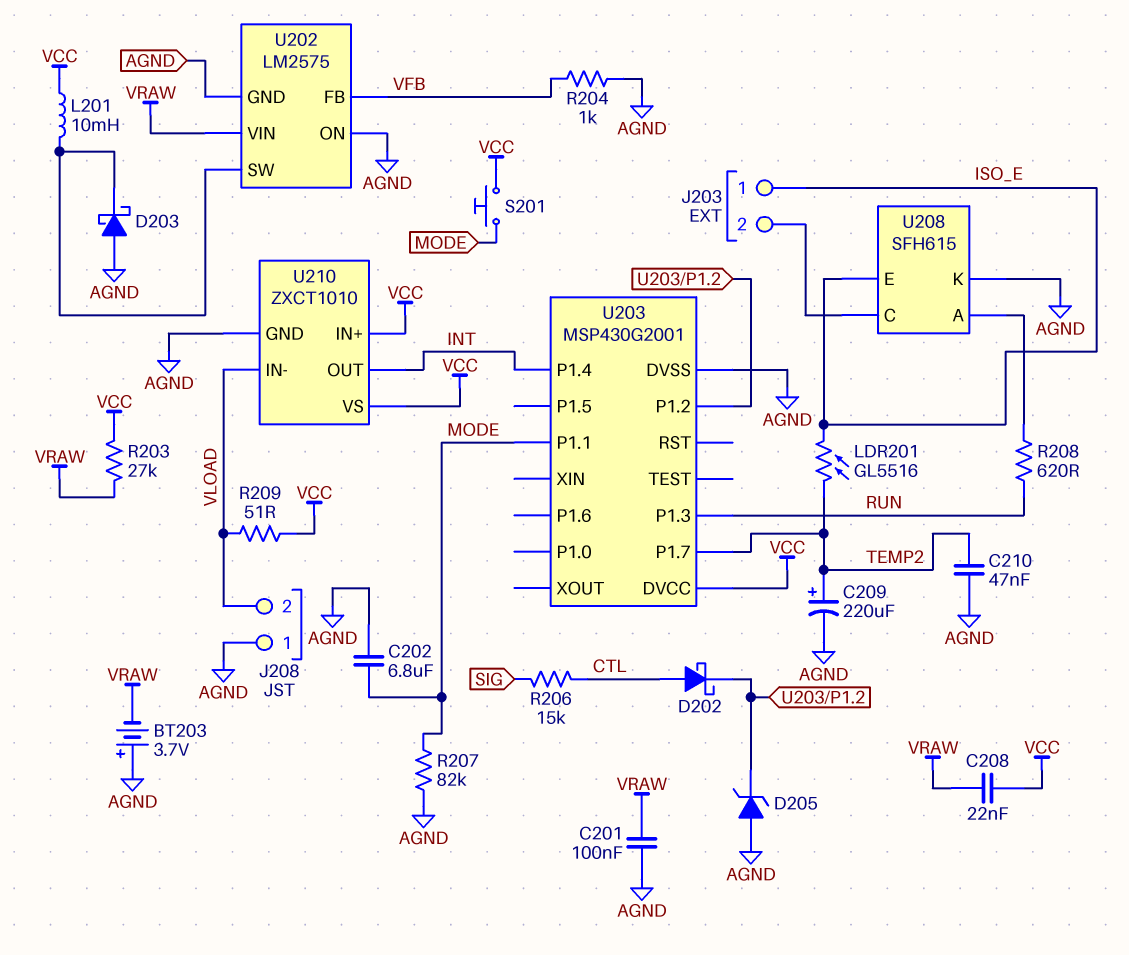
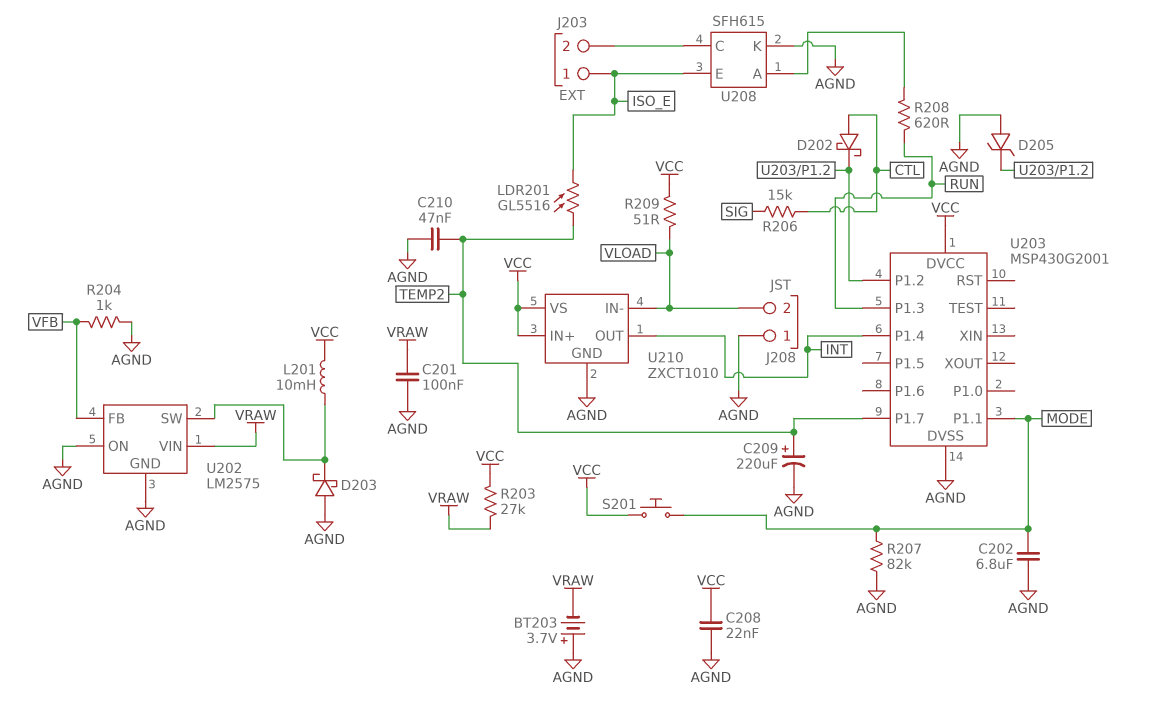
C208: 22nF (VCC, VRAW) -> 22nF (AGND, VCC)

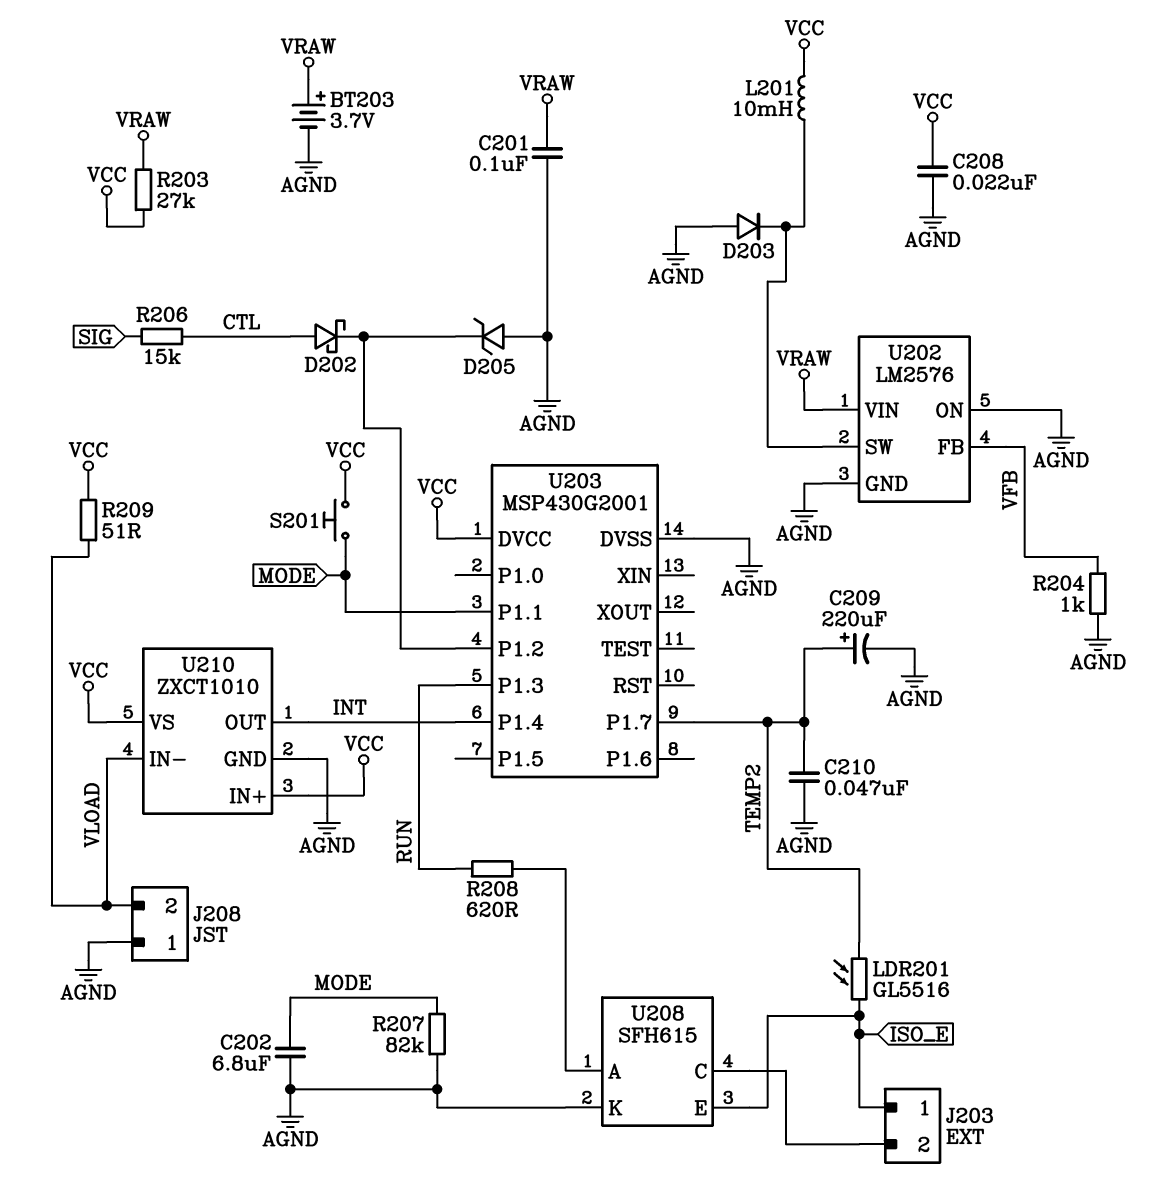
BT203: 3.7V (plus AGND, minus VRAW) -> 3.7V (plus VRAW, minus AGND)
D203: schottky (A AGND, K U202/SW) -> diode (A AGND, K U202/SW)
U202: LM2575 -> LM2576

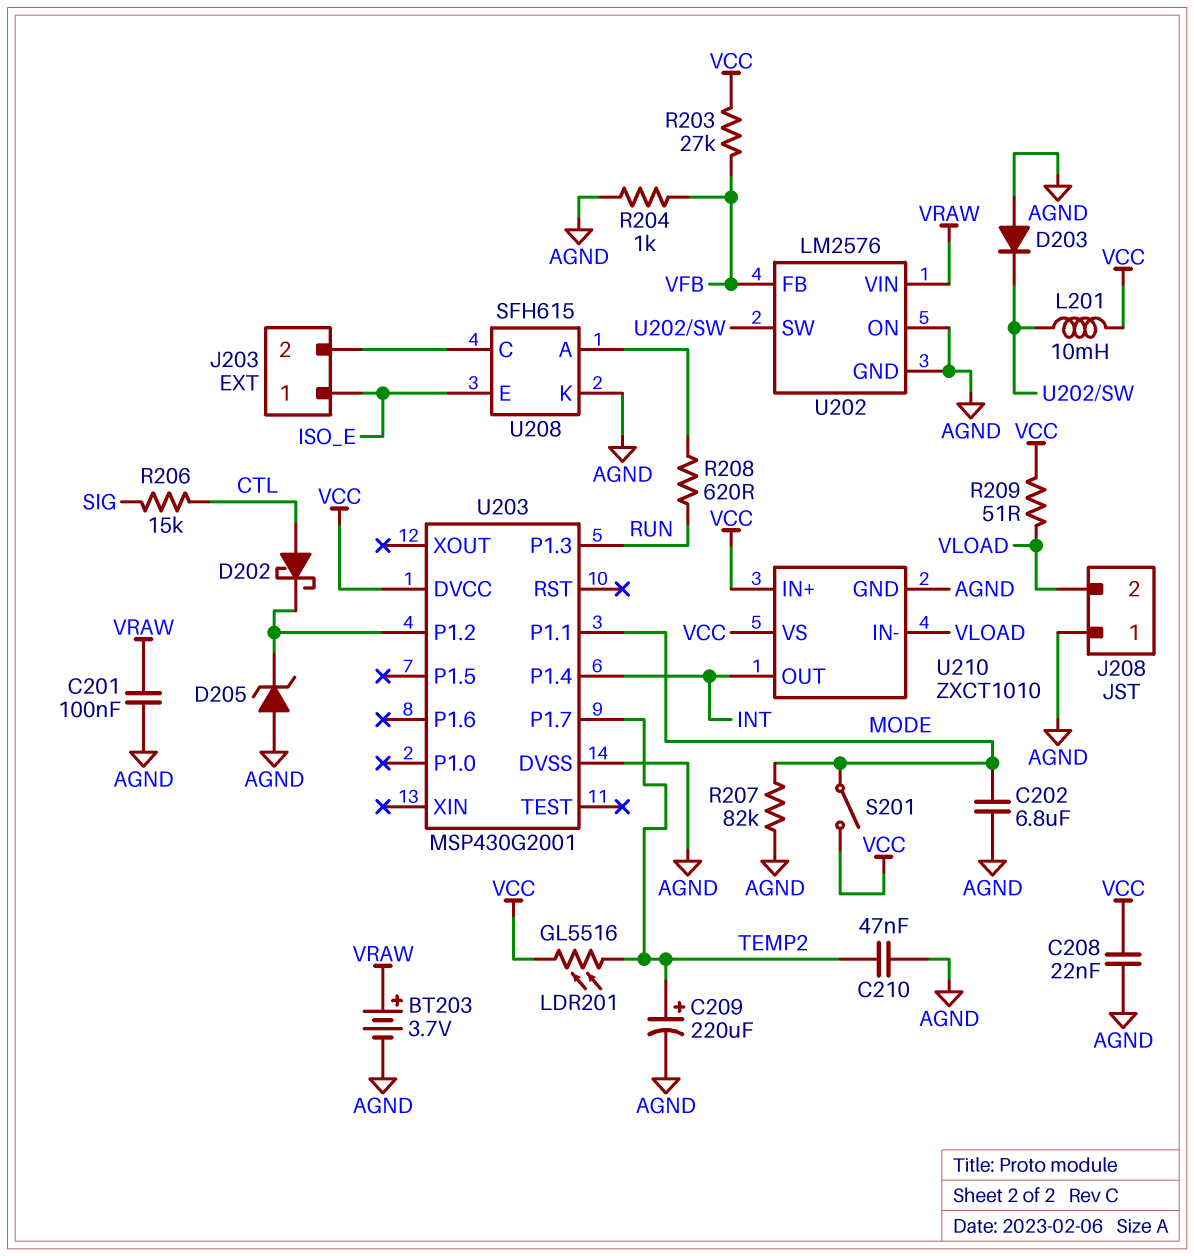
LDR201: GL5516 (ISO_E, TEMP2) -> GL5516 (TEMP2, VCC)
R203: 27k (VCC, VRAW) -> 27k (VCC, VFB)
S201: button (MODE, VCC) -> switch (MODE, VCC)

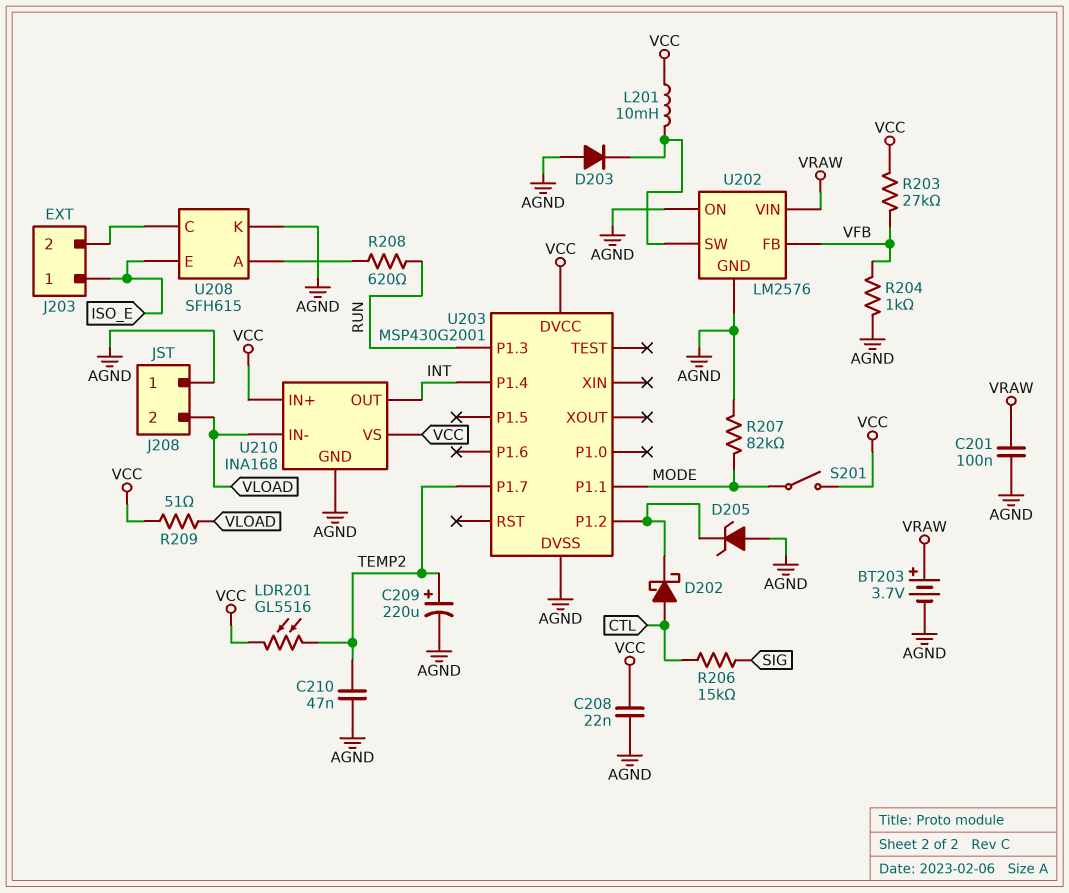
C202: 6.8uF (AGND, MODE) -> none
U210: ZXCT1010 -> INA168

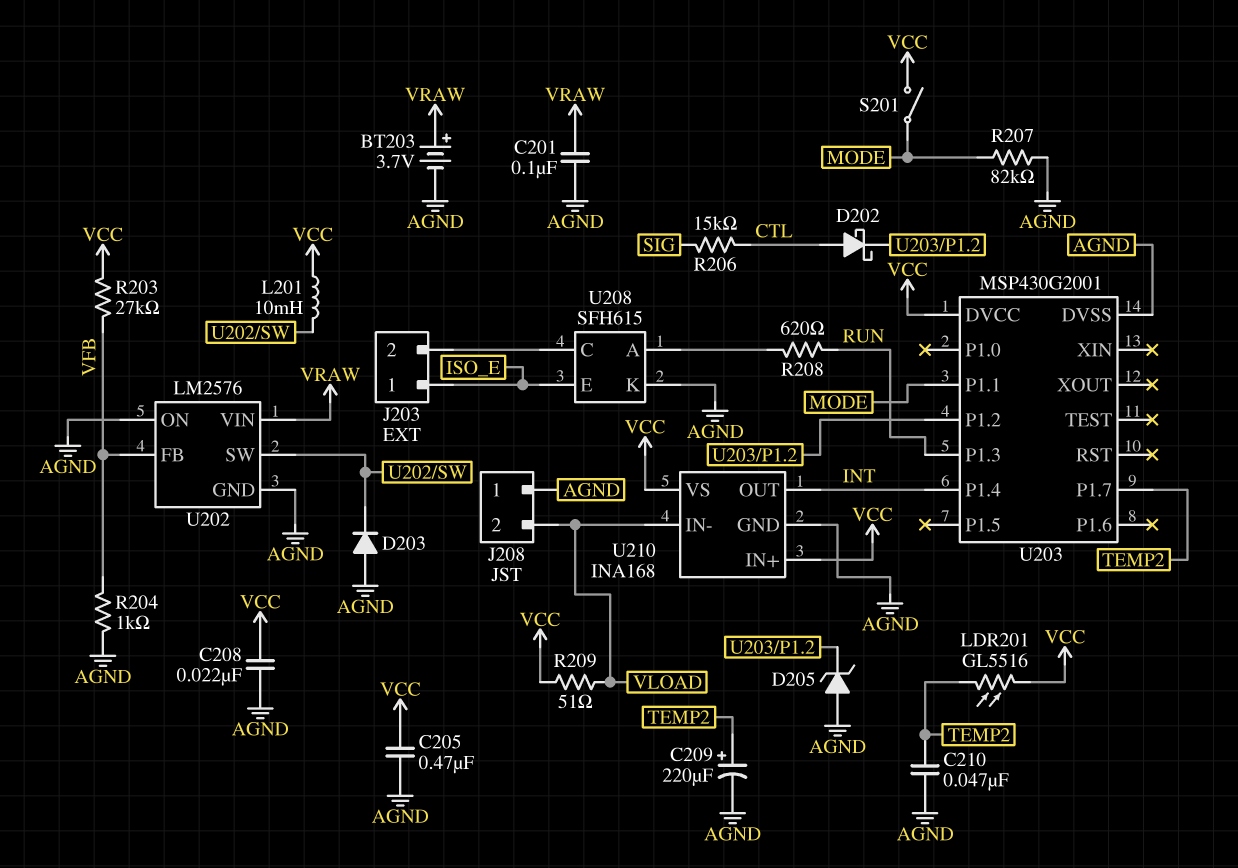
C205: none -> 470nF (AGND, VCC)

